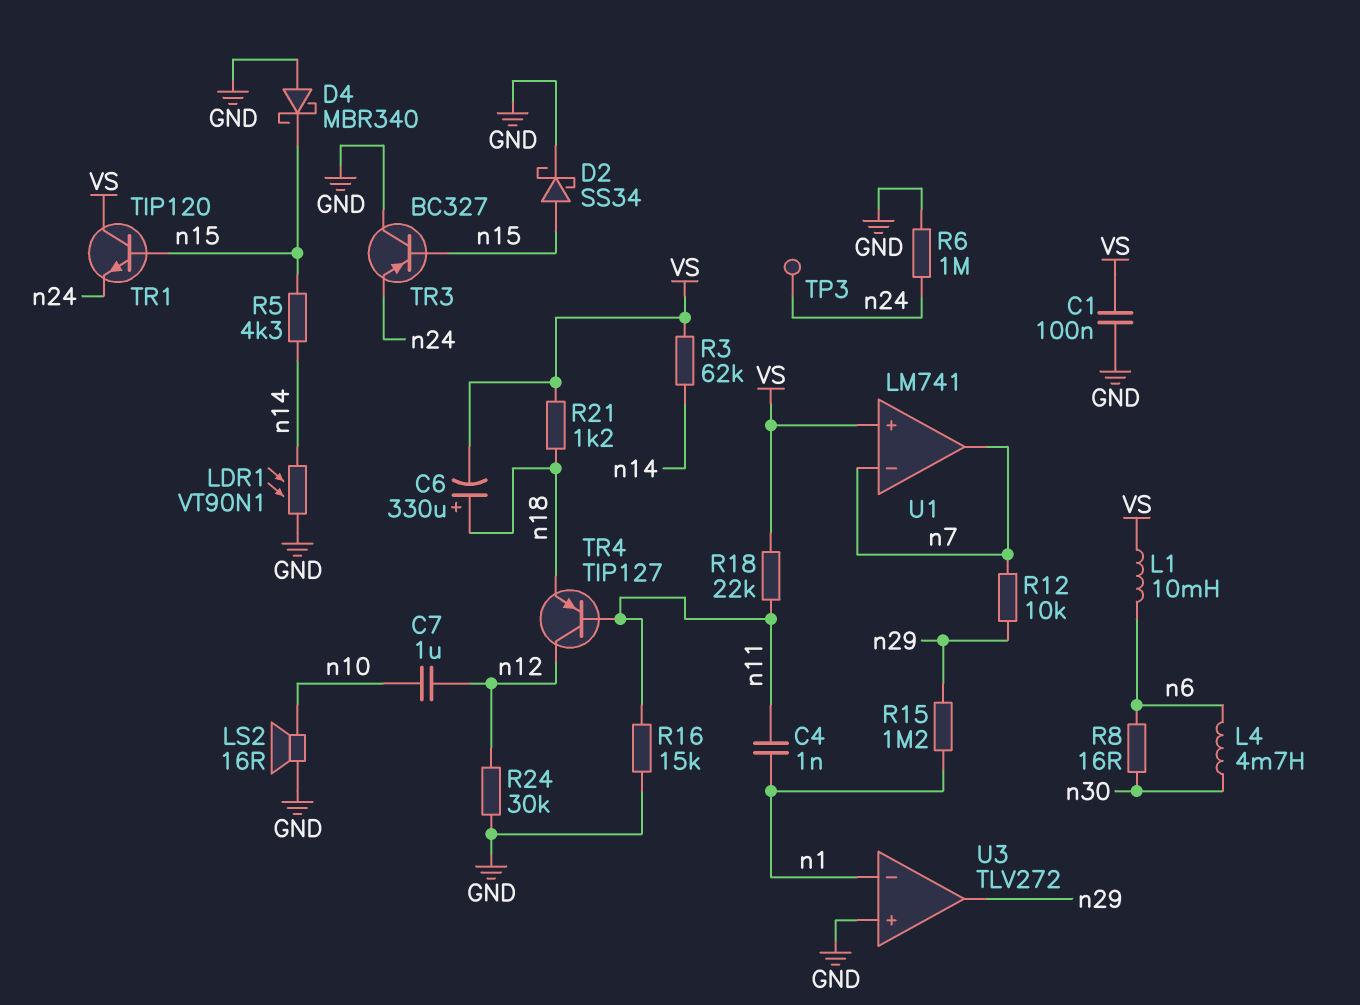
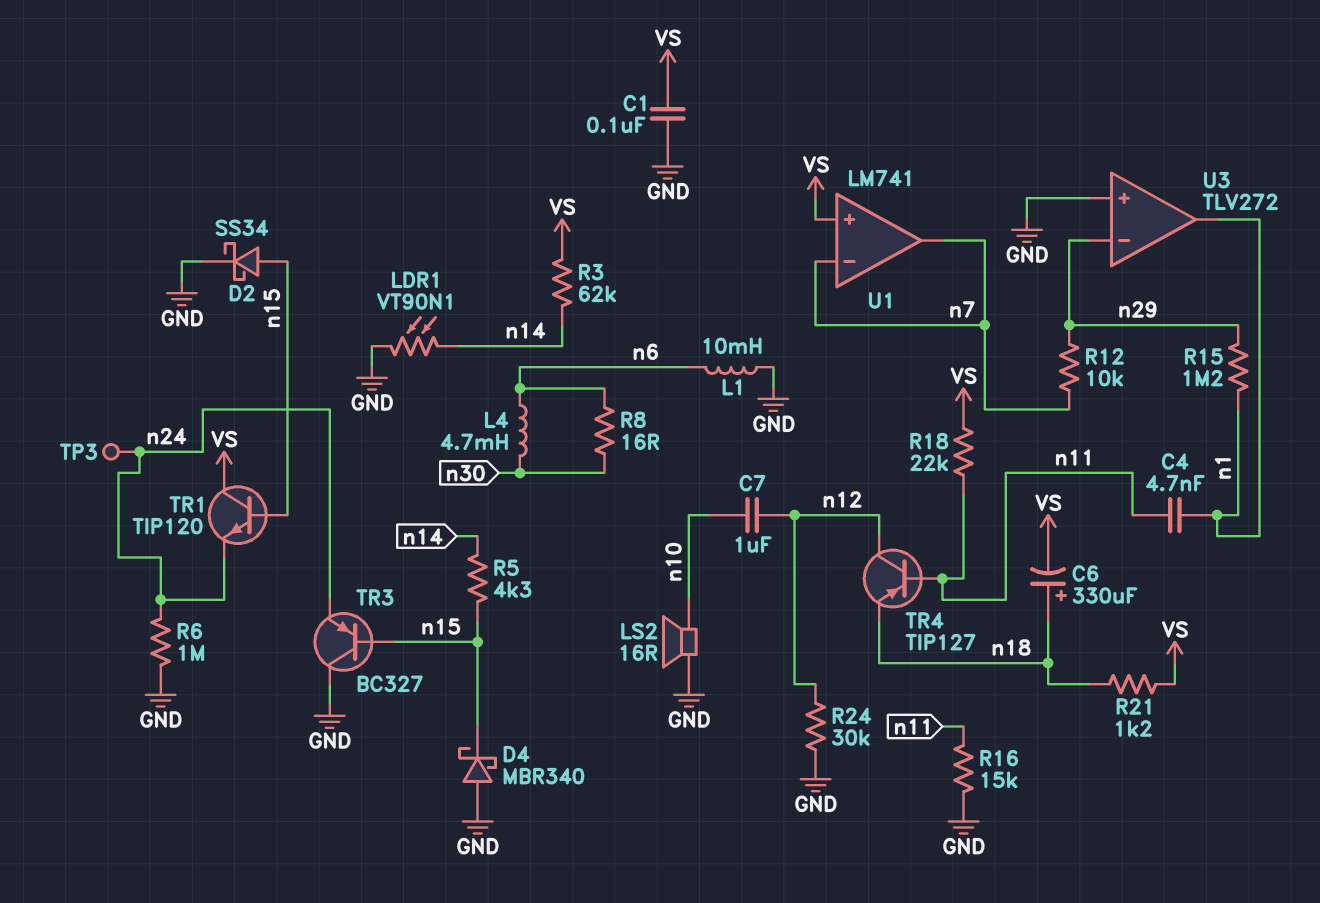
C4: 1nF (n1, n11) -> 4.7nF (n1, n11)
L1: 10mH (VS, n6) -> 10mH (GND, n6)
U3 pin in-: n1 -> n29
U3 pin out: n29 -> n1

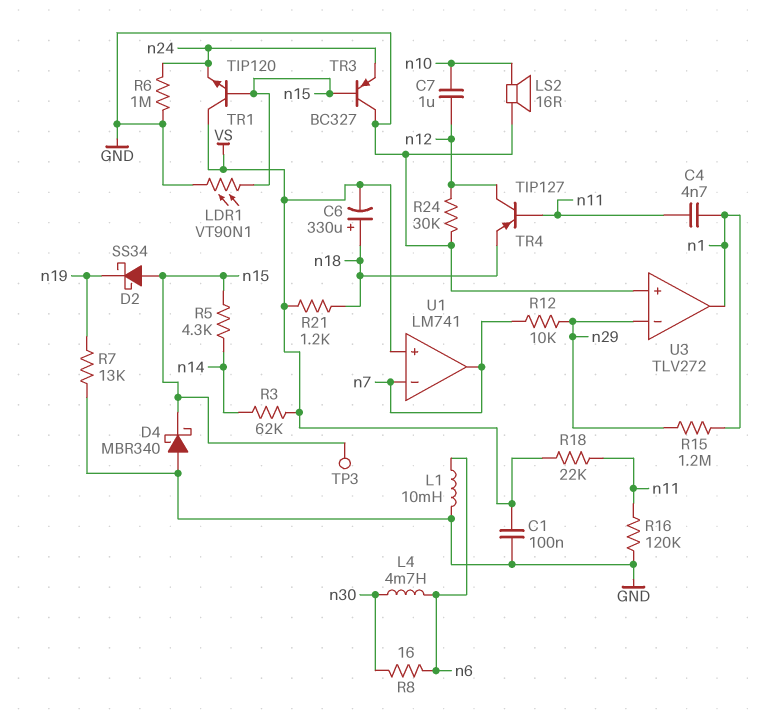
D2: schottky SS34 (A n15, K GND) -> schottky SS34 (A n15, K n19)
LDR1: VT90N1 (GND, n14) -> VT90N1 (GND, n15)
R7: none -> 13k (GND, n19)
R16: 15k (GND, n11) -> 120k (GND, n11)
TP3: test point (n24) -> test point (n15)

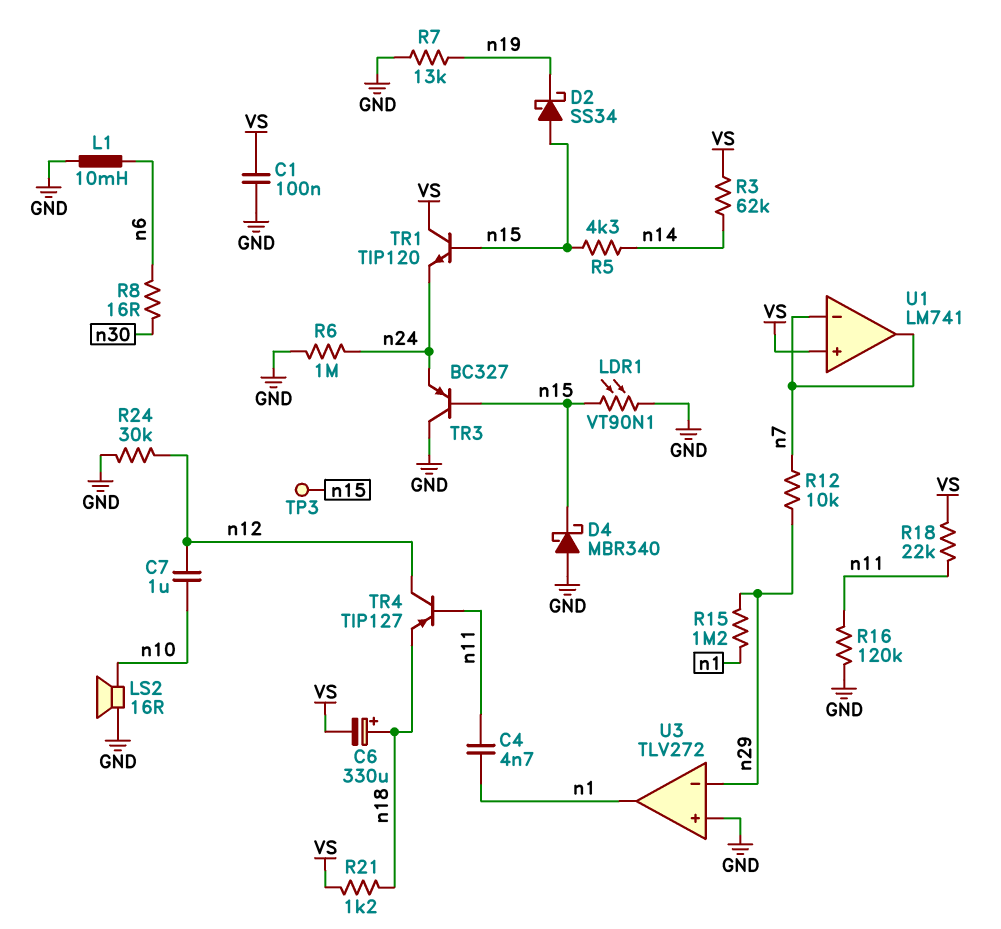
L4: 4.7mH (n6, n30) -> none

